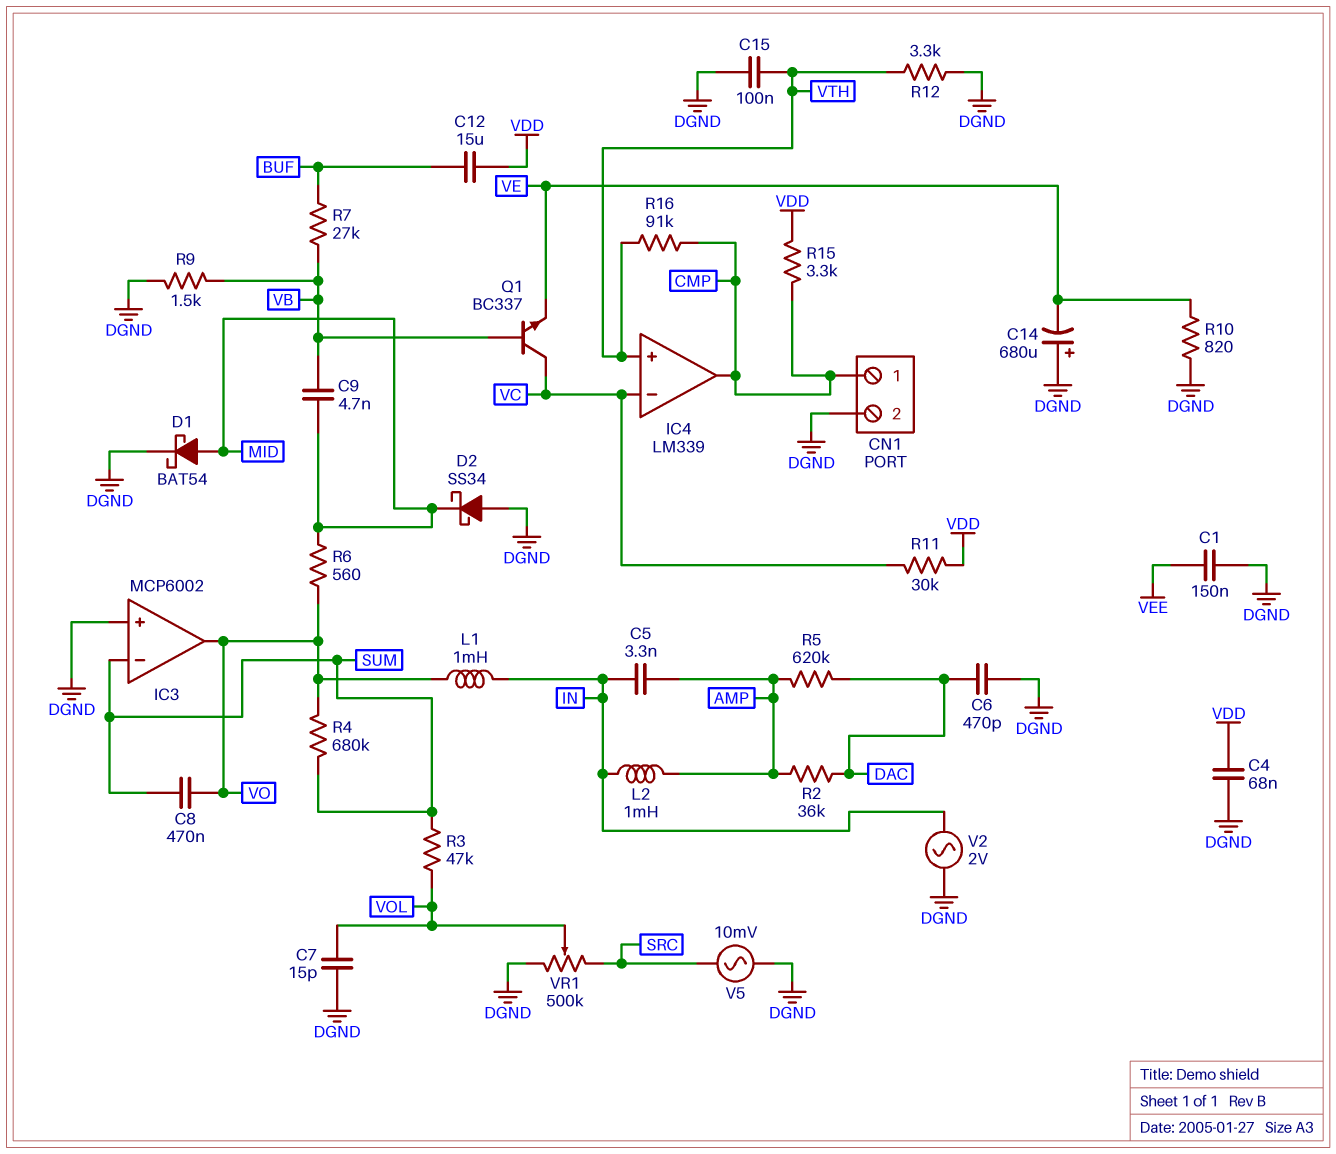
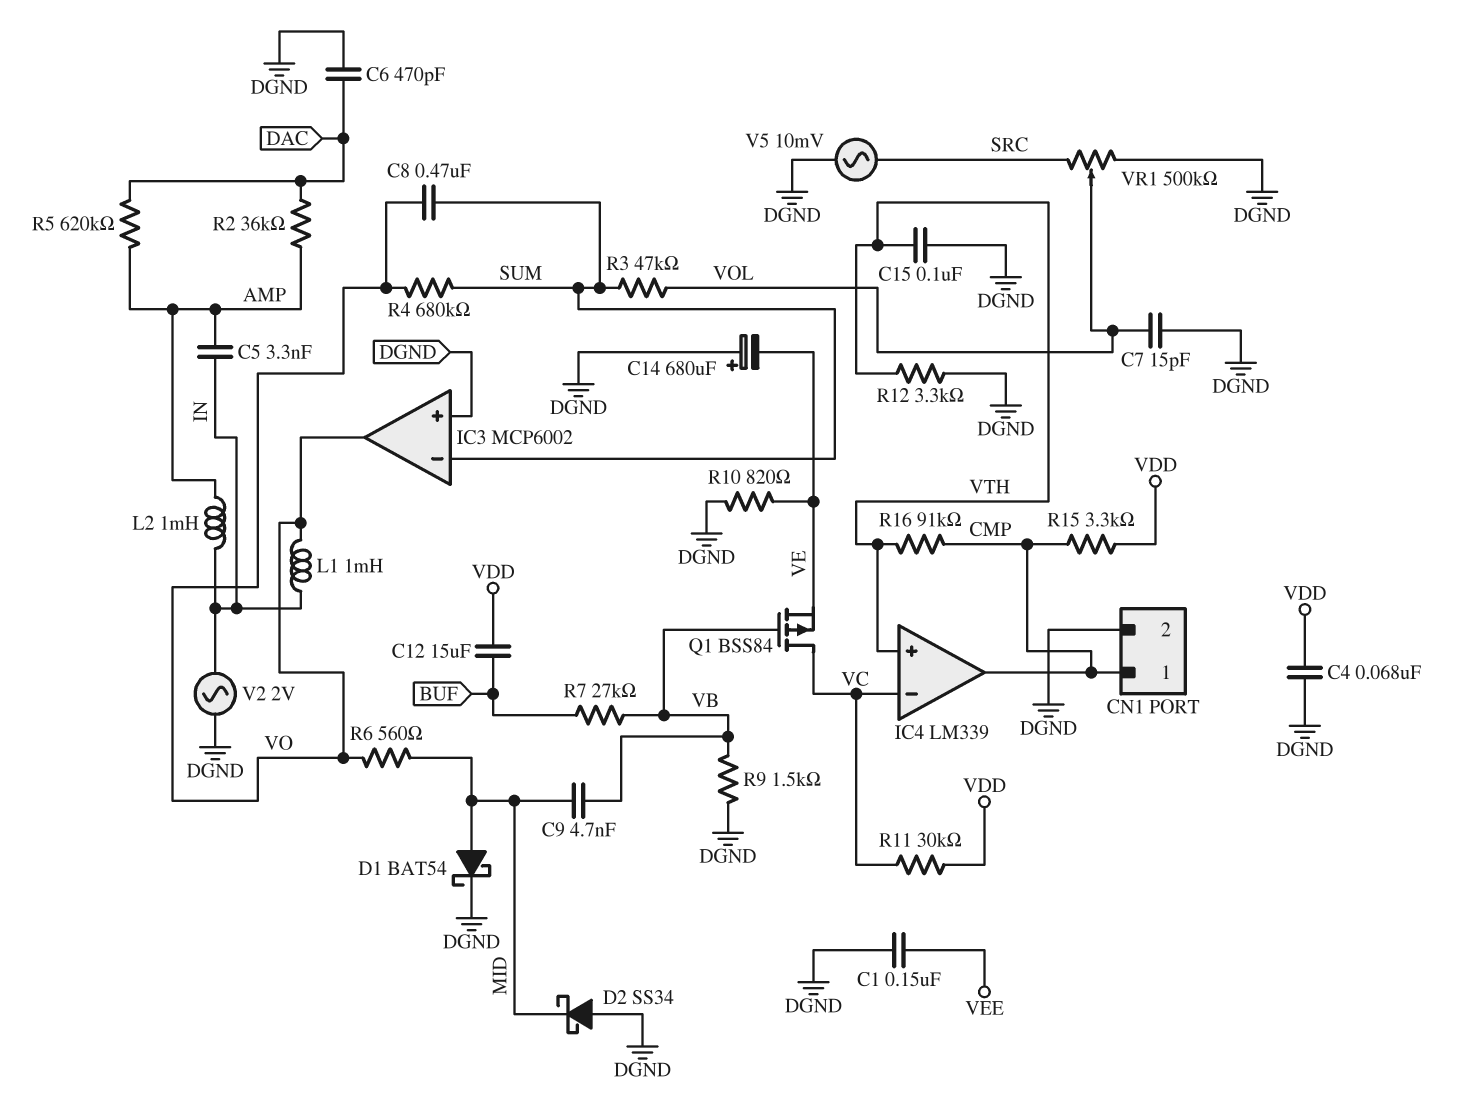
Q1: NPN BC337 (B VB, C VC, E VE) -> PMOS BSS84 (G VB, D VC, S VE)

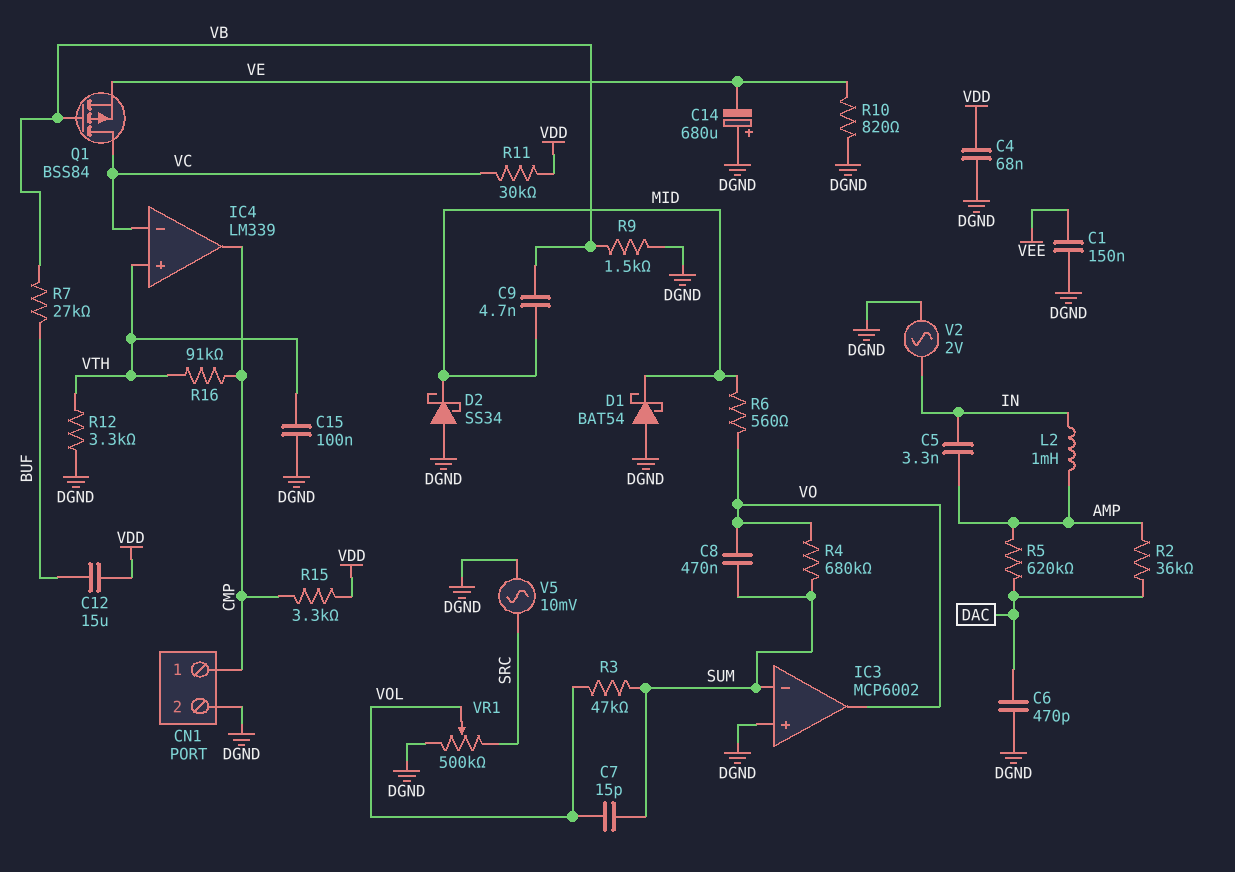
C7: 15pF (DGND, VOL) -> 15pF (SUM, VOL)
D1: schottky BAT54 (A MID, K DGND) -> schottky BAT54 (A DGND, K MID)
L1: 1mH (IN, VO) -> none

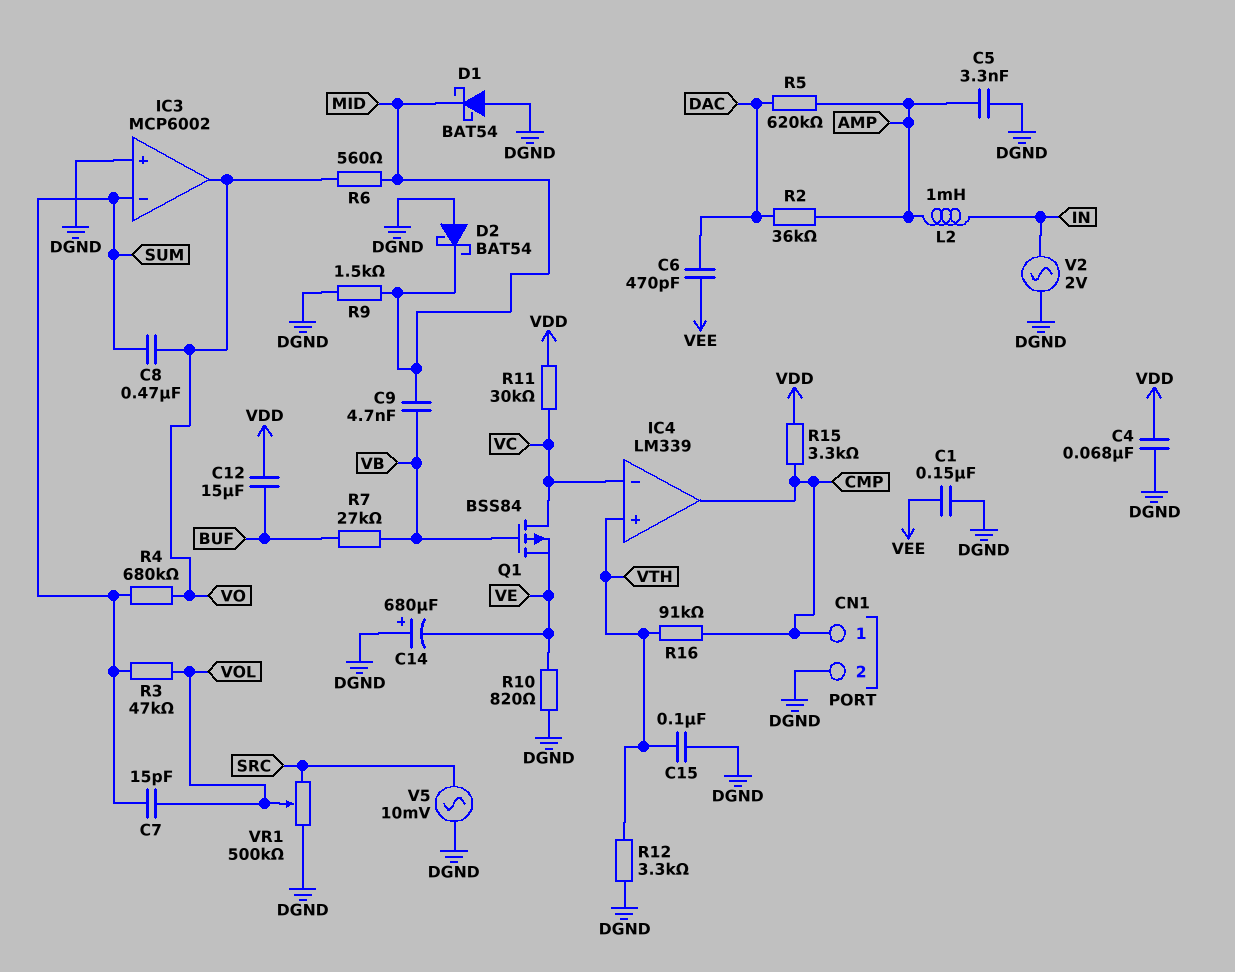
C5: 3.3nF (AMP, IN) -> 3.3nF (AMP, DGND)
C6: 470pF (DAC, DGND) -> 470pF (DAC, VEE)
D2: schottky SS34 (A DGND, K MID) -> schottky BAT54 (A DGND, K MID)
R9: 1.5k (DGND, VB) -> 1.5k (DGND, MID)

